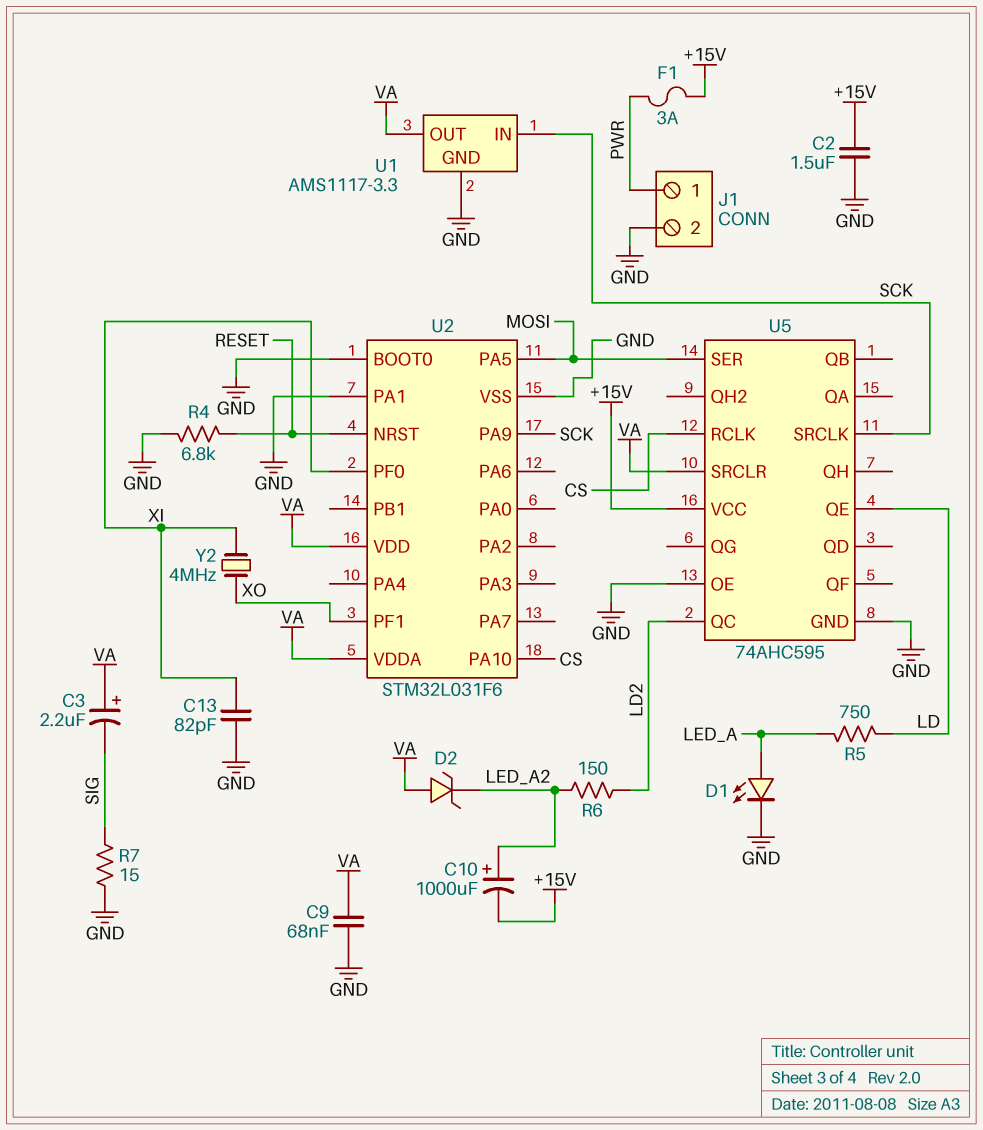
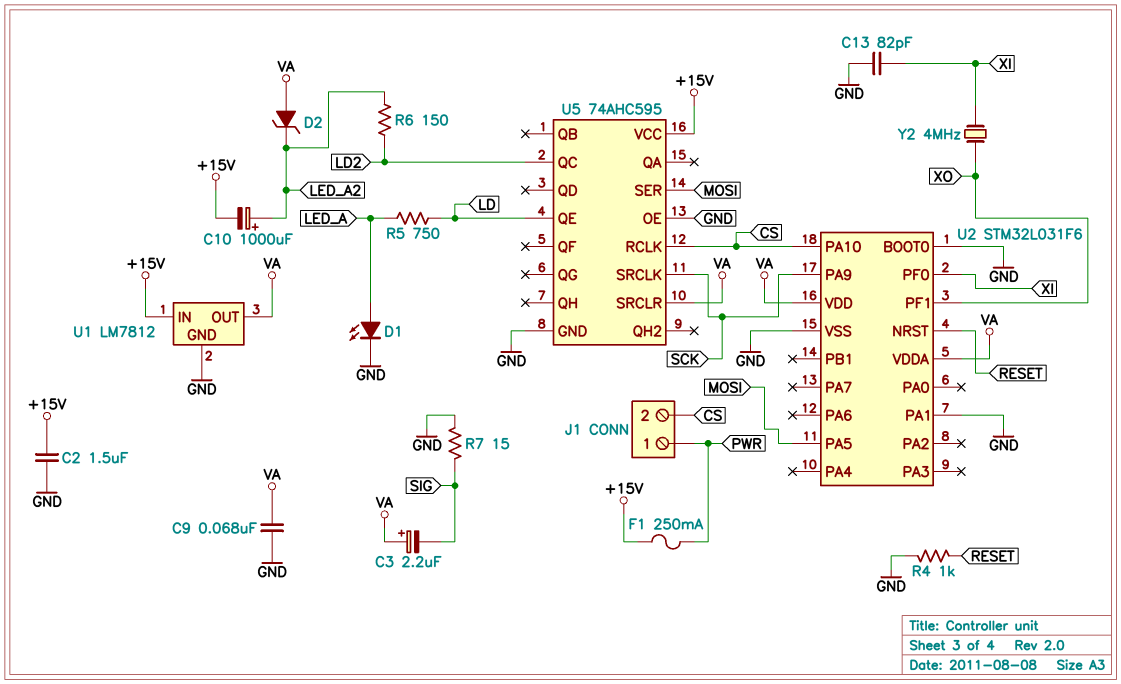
F1: 3A (+15V, PWR) -> 250mA (+15V, PWR)
J1 pin 2: GND -> CS
R4: 6.8k (GND, RESET) -> 1k (GND, RESET)
U1: AMS1117-3.3 -> LM7812
U1 pin IN: SCK -> +15V

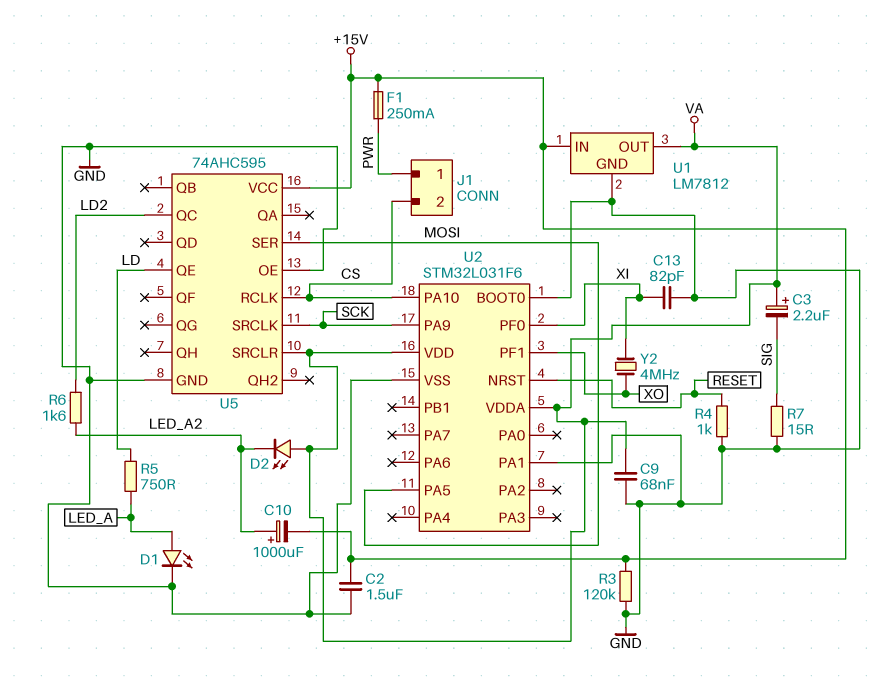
D2: zener (A VA, K LED_A2) -> LED (A VA, K LED_A2)
R3: none -> 120k (+15V, GND)
R6: 150 (LD2, LED_A2) -> 1.6k (LD2, LED_A2)

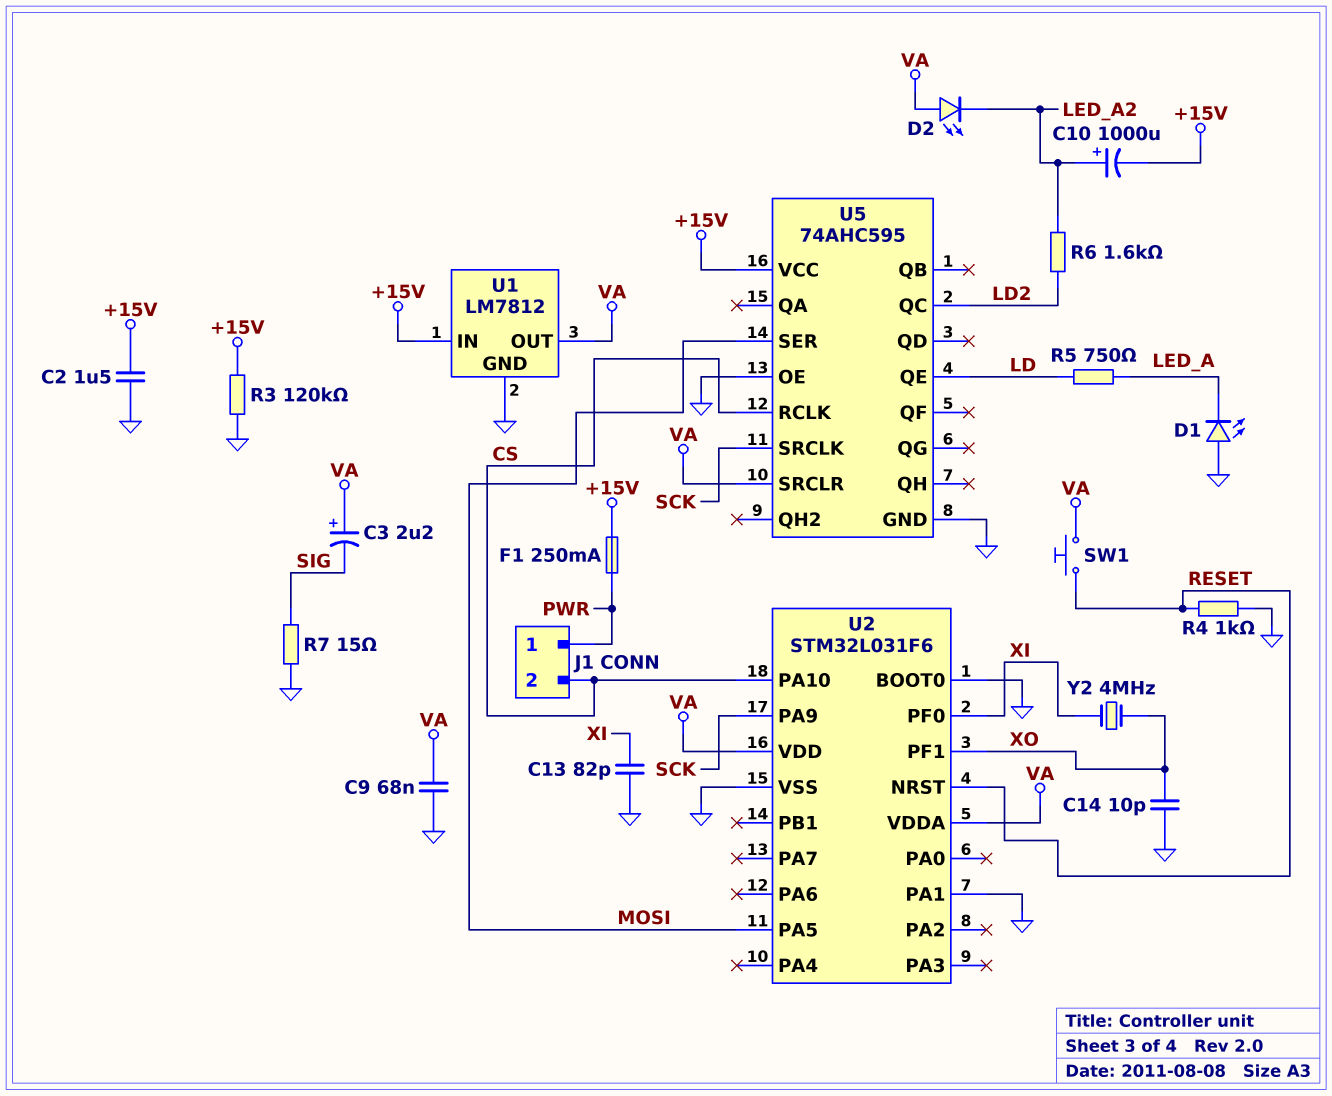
C14: none -> 10pF (GND, XO)
D1: LED (A LED_A, K GND) -> LED (A GND, K LED_A)
SW1: none -> button (RESET, VA)

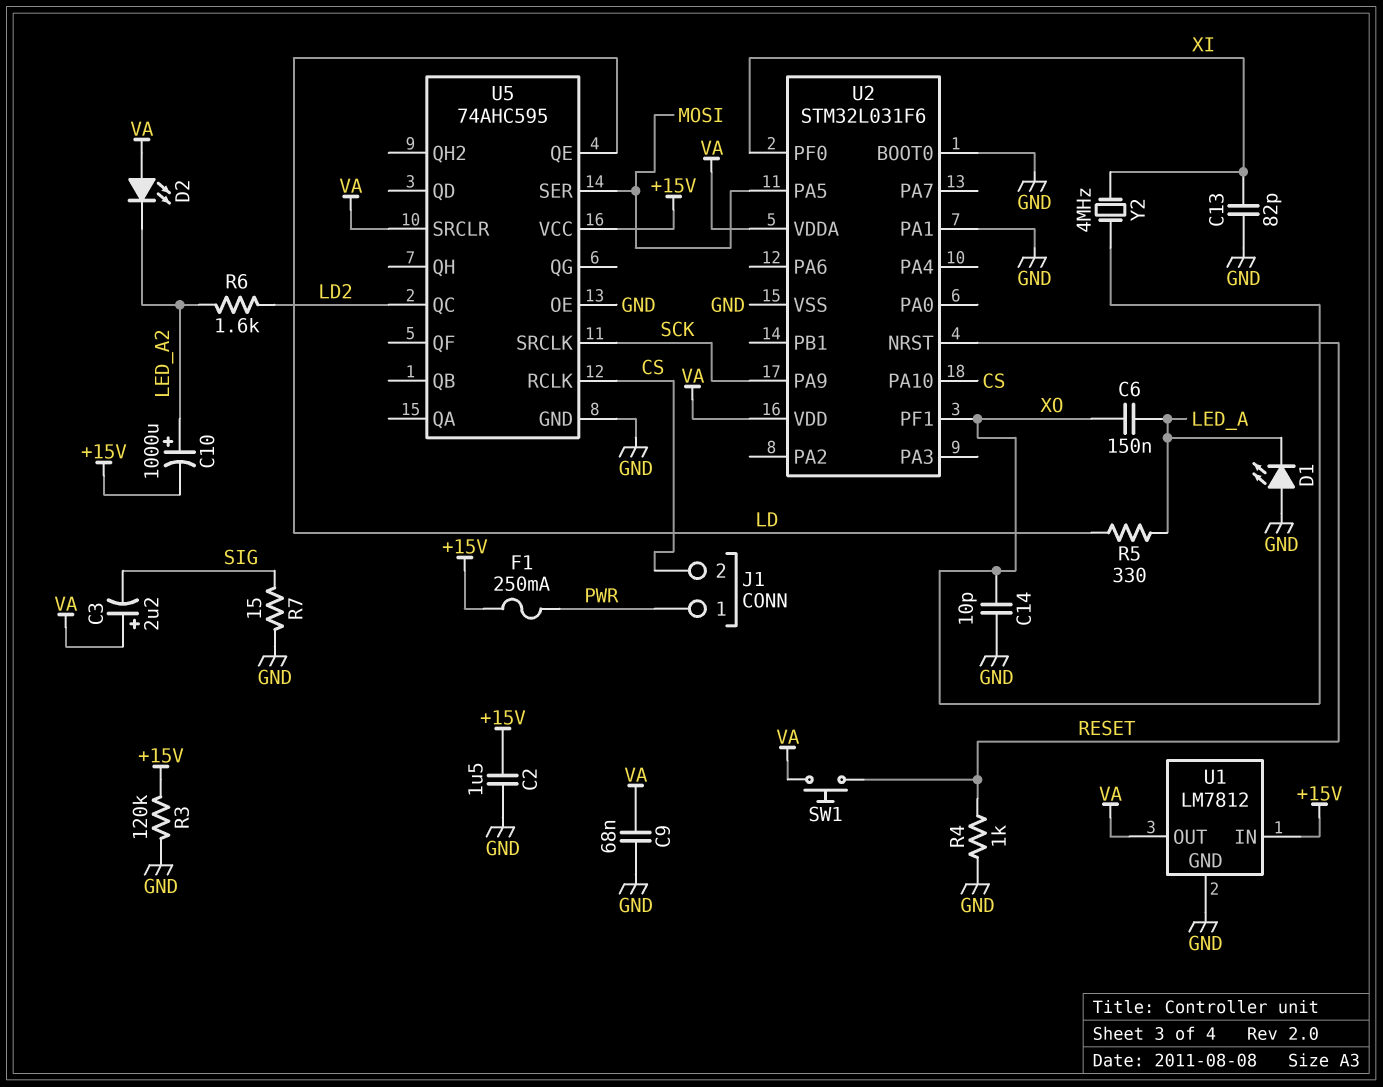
C6: none -> 150nF (LED_A, XO)
R5: 750 (LD, LED_A) -> 330 (LD, LED_A)

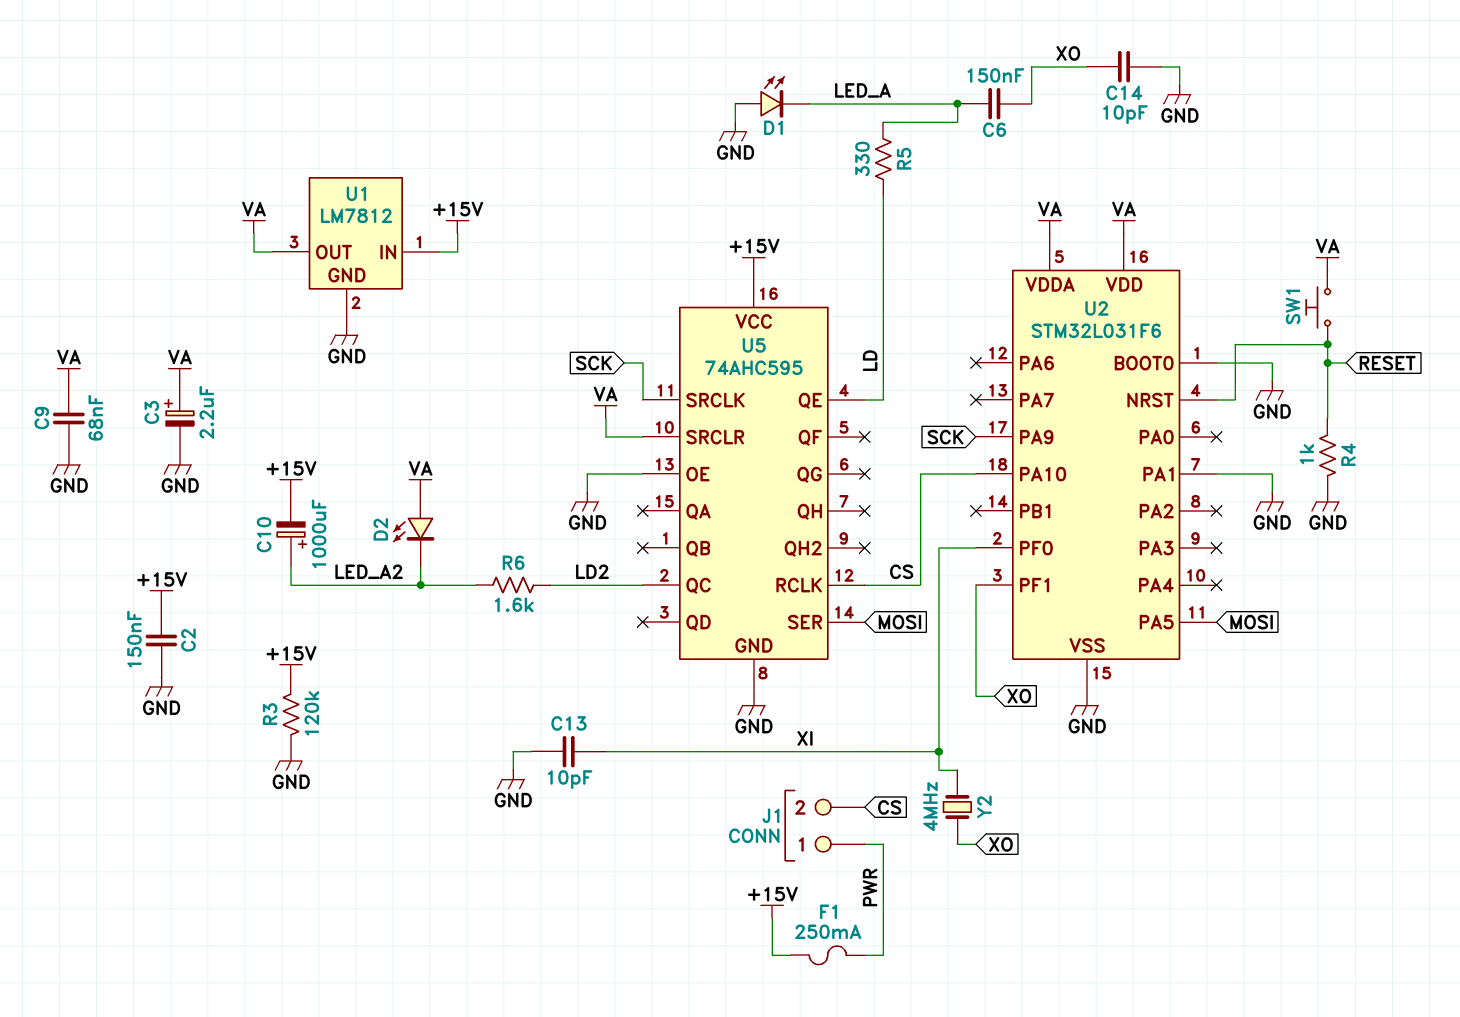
C2: 1.5uF (+15V, GND) -> 150nF (+15V, GND)
C3: 2.2uF (plus VA, minus SIG) -> 2.2uF (plus VA, minus GND)
C13: 82pF (GND, XI) -> 10pF (GND, XI)
R7: 15 (GND, SIG) -> none

